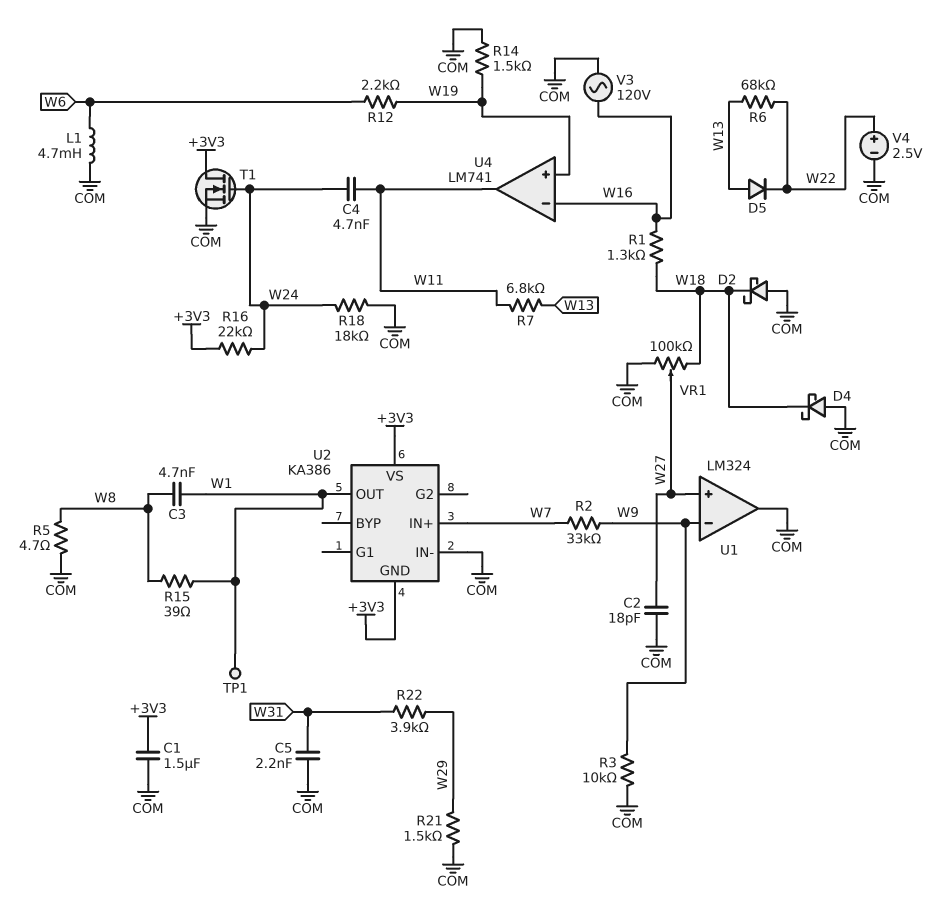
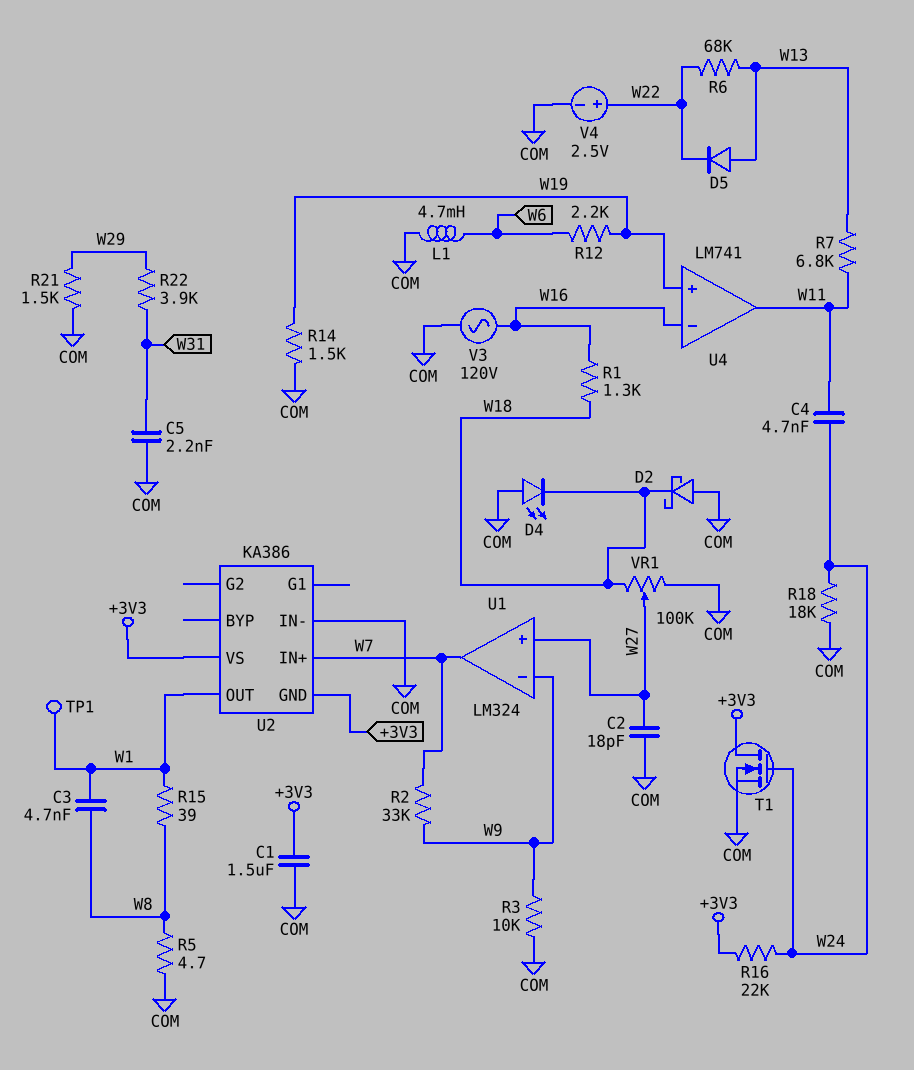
D4: schottky (A COM, K W18) -> LED (A COM, K W18)
U1 pin out: COM -> W7

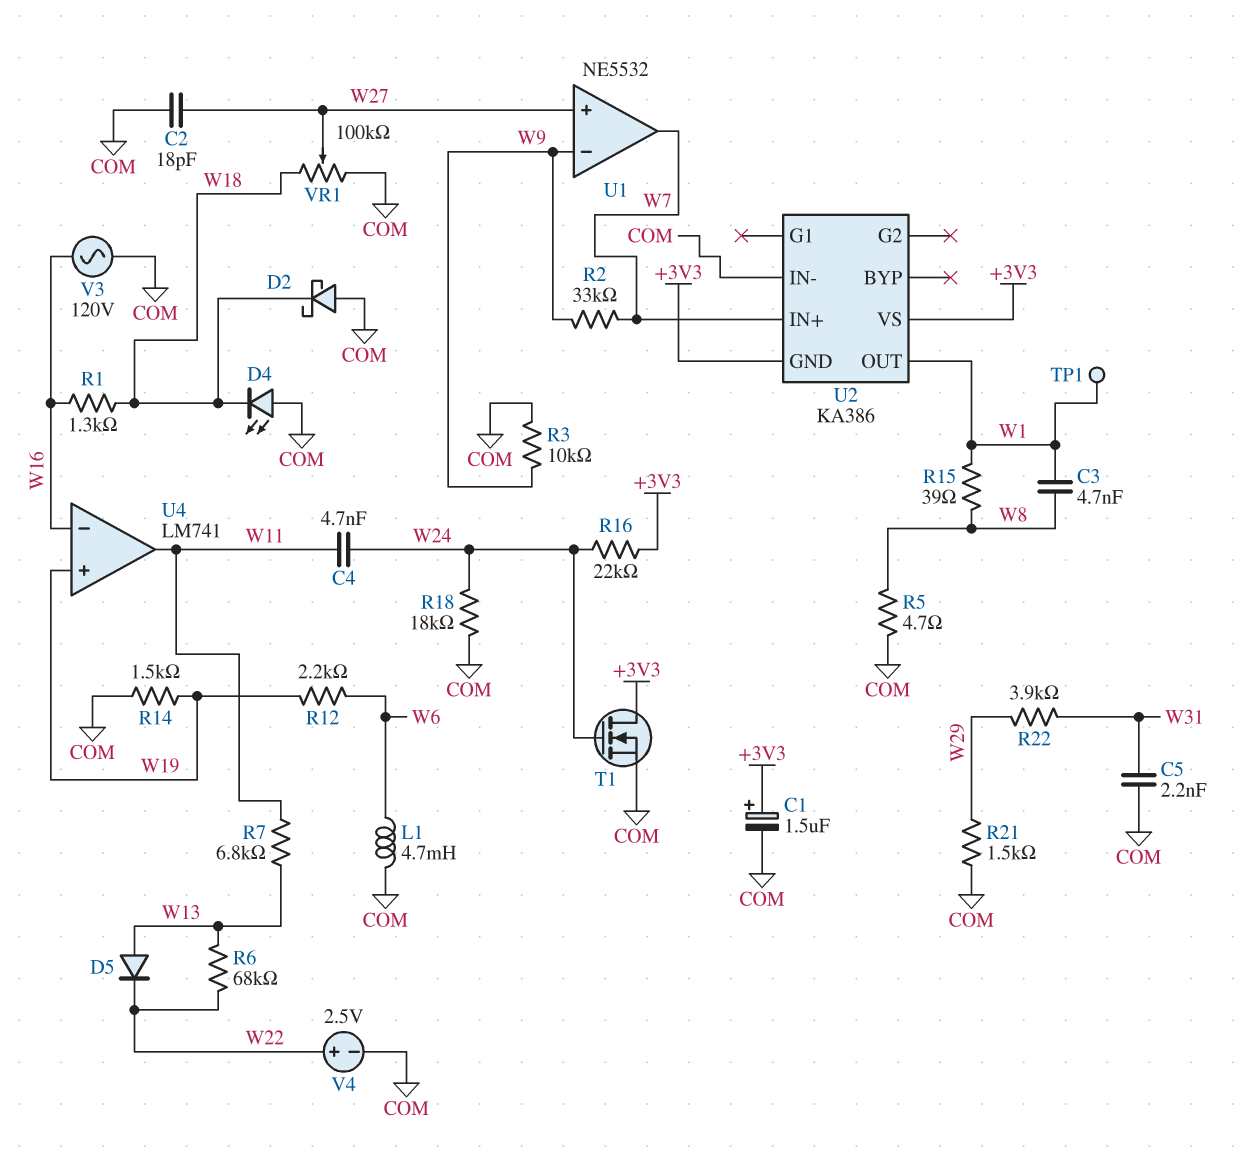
C1: 1.5uF (+3V3, COM) -> 1.5uF (plus +3V3, minus COM)
U1: LM324 -> NE5532

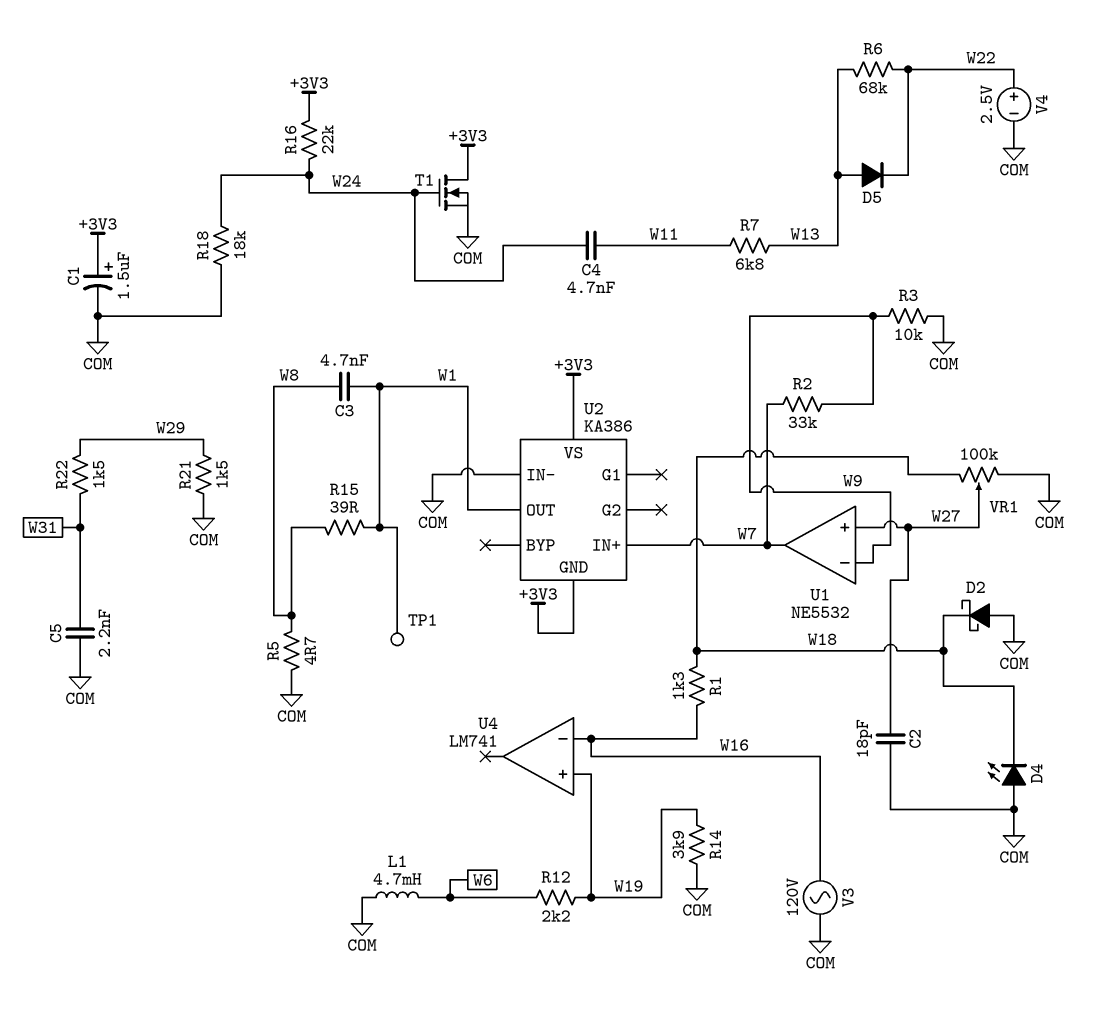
R14: 1.5k (COM, W19) -> 3.9k (COM, W19)
R22: 3.9k (W29, W31) -> 1.5k (W29, W31)
U4 pin out: W11 -> none

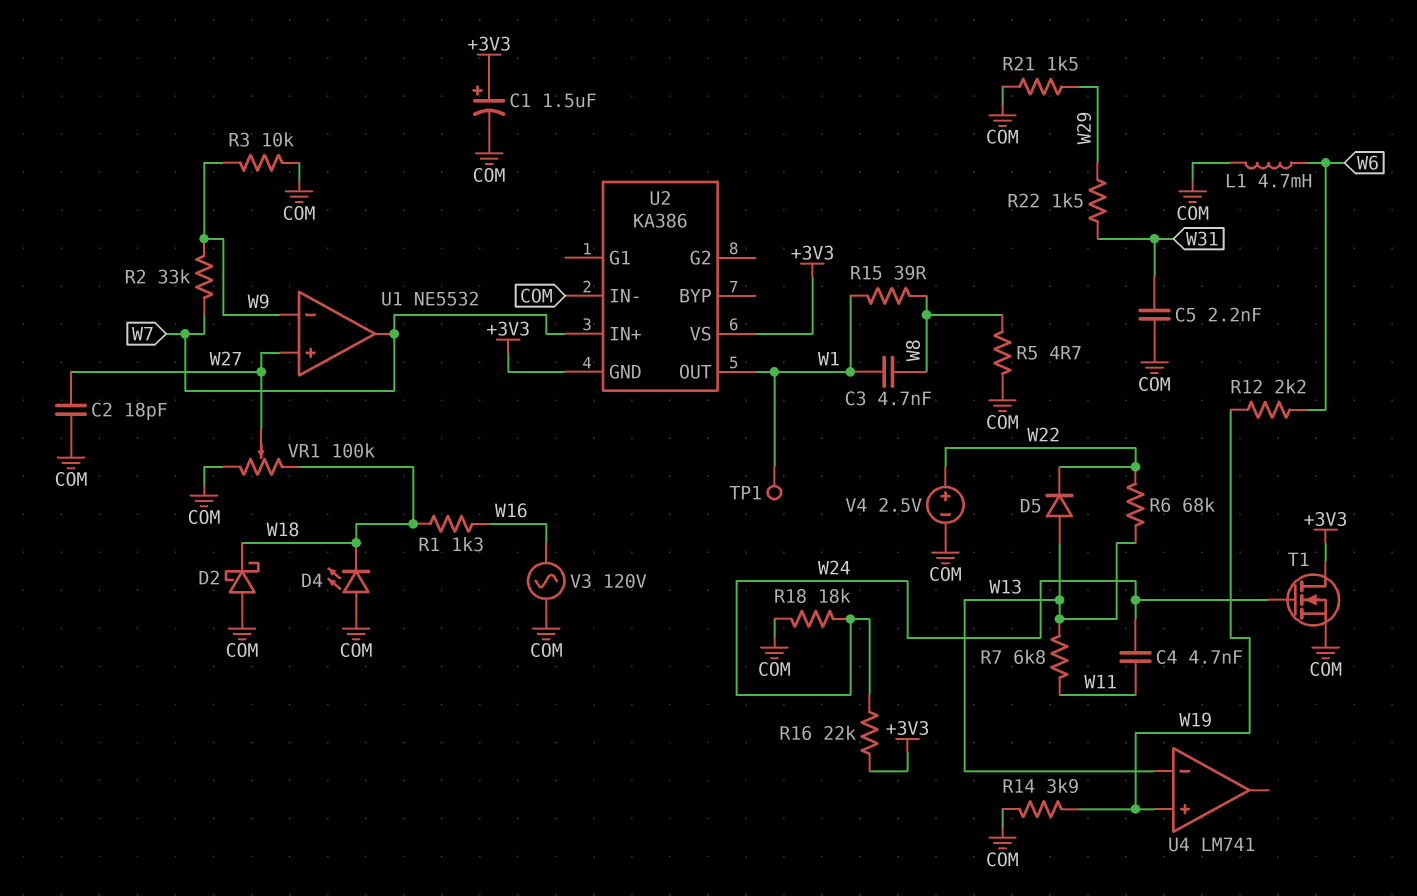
U4 pin in-: W16 -> W13

